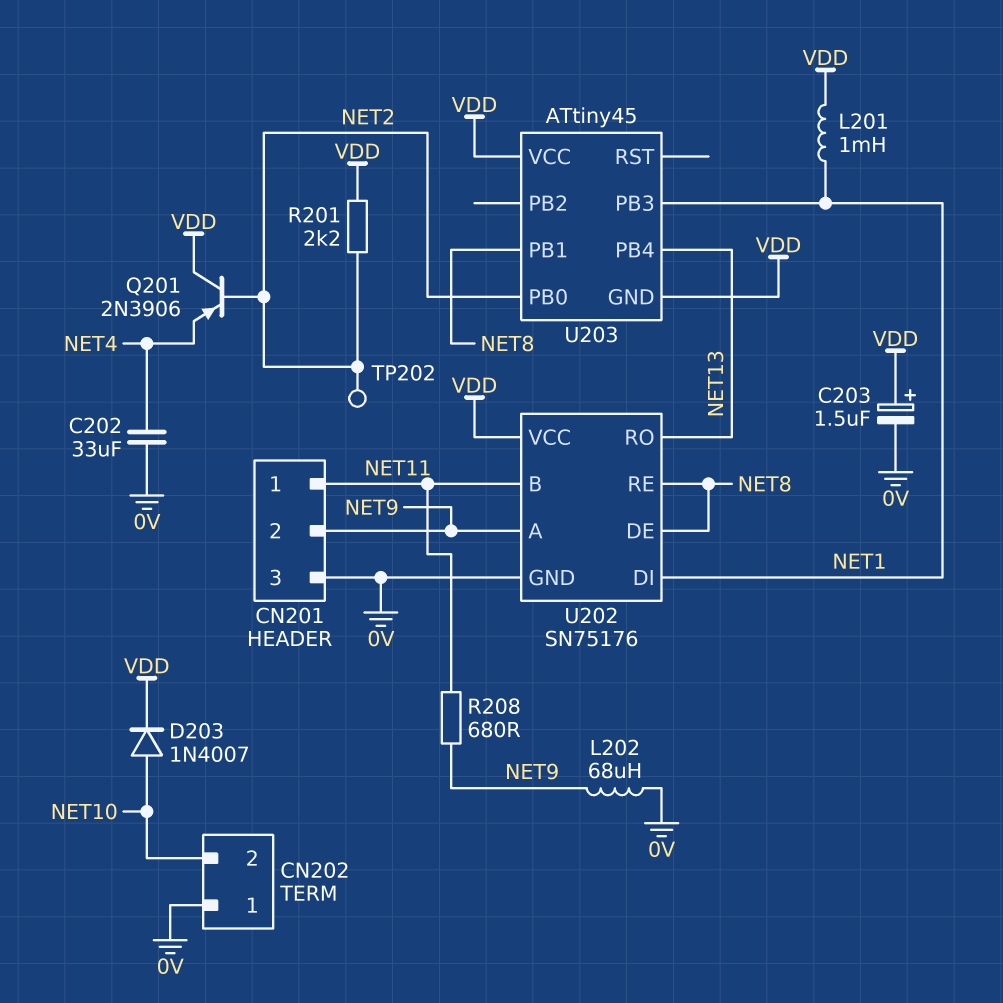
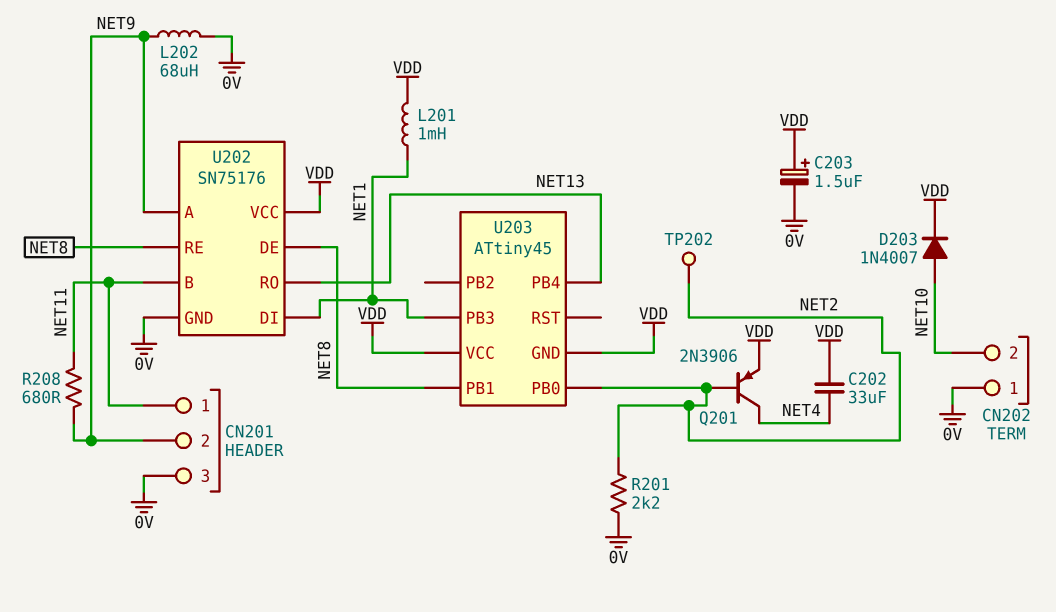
C202: 33uF (0V, NET4) -> 33uF (NET4, VDD)
Q201: PNP 2N3906 (B NET2, C VDD, E NET4) -> PNP 2N3906 (B NET2, C NET4, E VDD)
R201: 2.2k (NET2, VDD) -> 2.2k (0V, NET2)

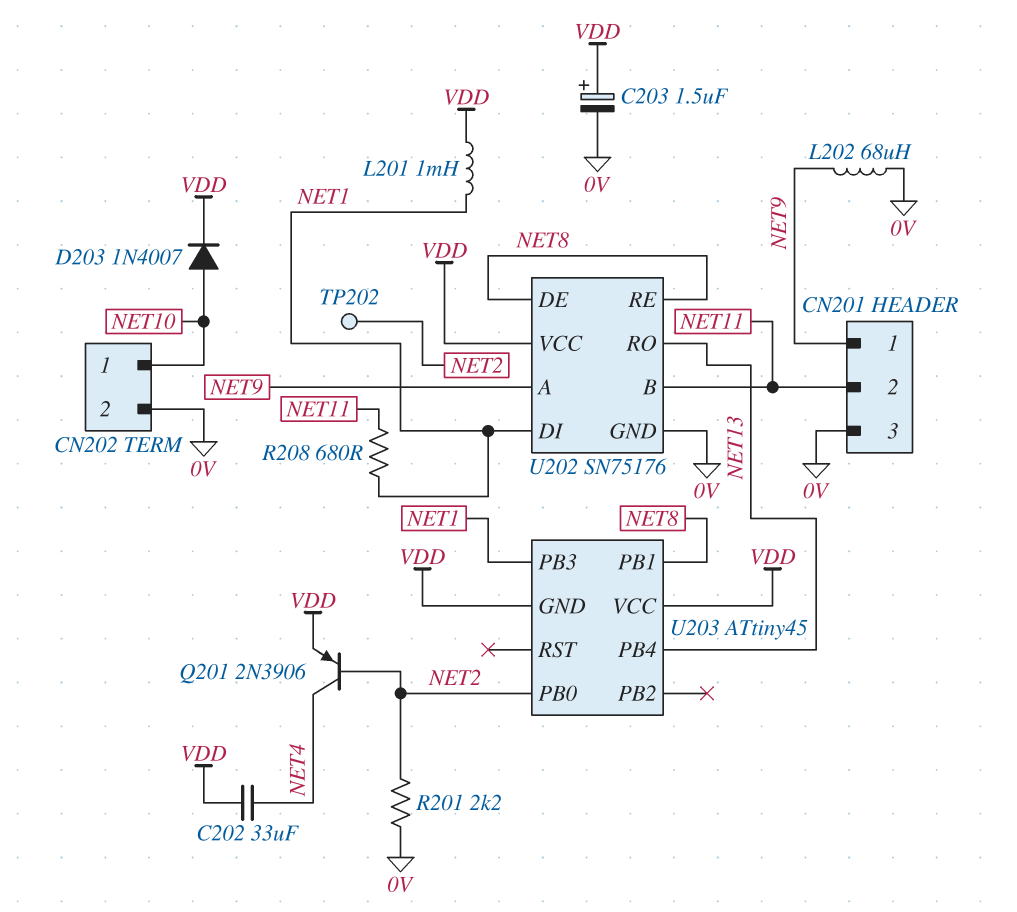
CN201 pin 1: NET11 -> NET9
CN201 pin 2: NET9 -> NET11
CN202 pin 1: 0V -> NET10
CN202 pin 2: NET10 -> 0V
R208: 680 (NET9, NET11) -> 680 (NET1, NET11)

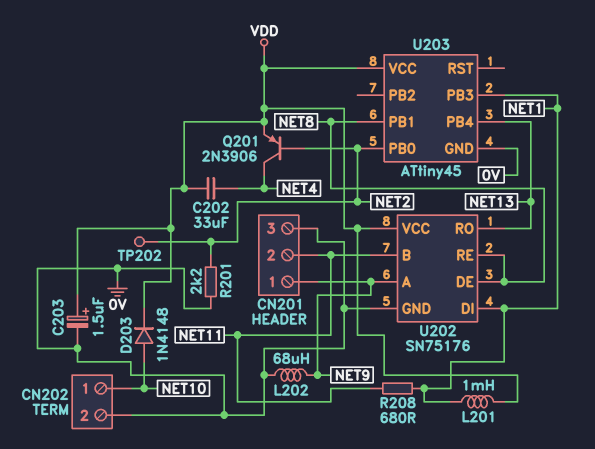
D203: diode 1N4007 (A NET10, K VDD) -> diode 1N4148 (A NET10, K VDD)
U203 pin GND: VDD -> 0V

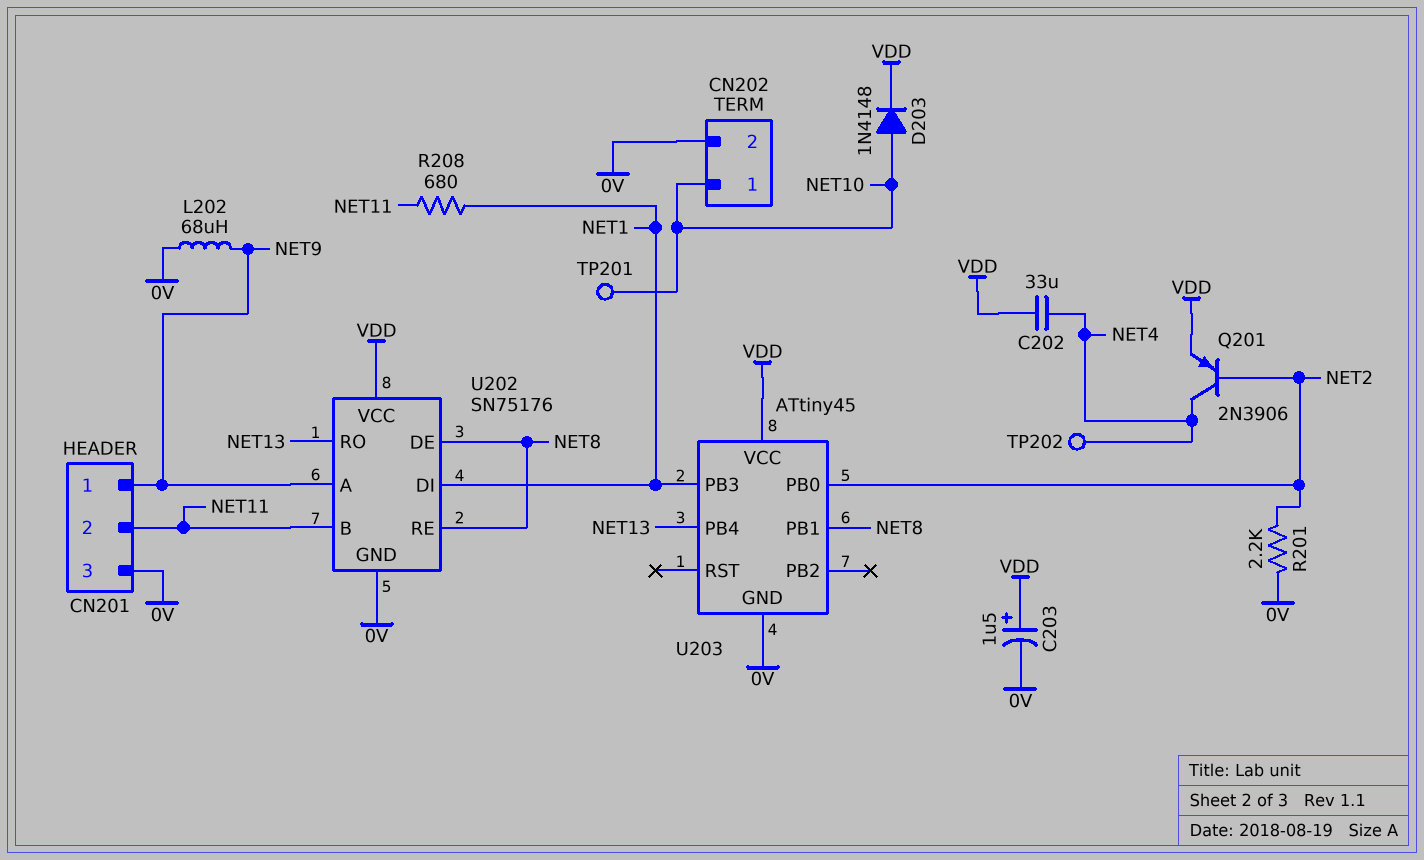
L201: 1mH (NET1, VDD) -> none
TP201: none -> test point (NET10)
TP202: test point (NET2) -> test point (NET4)

